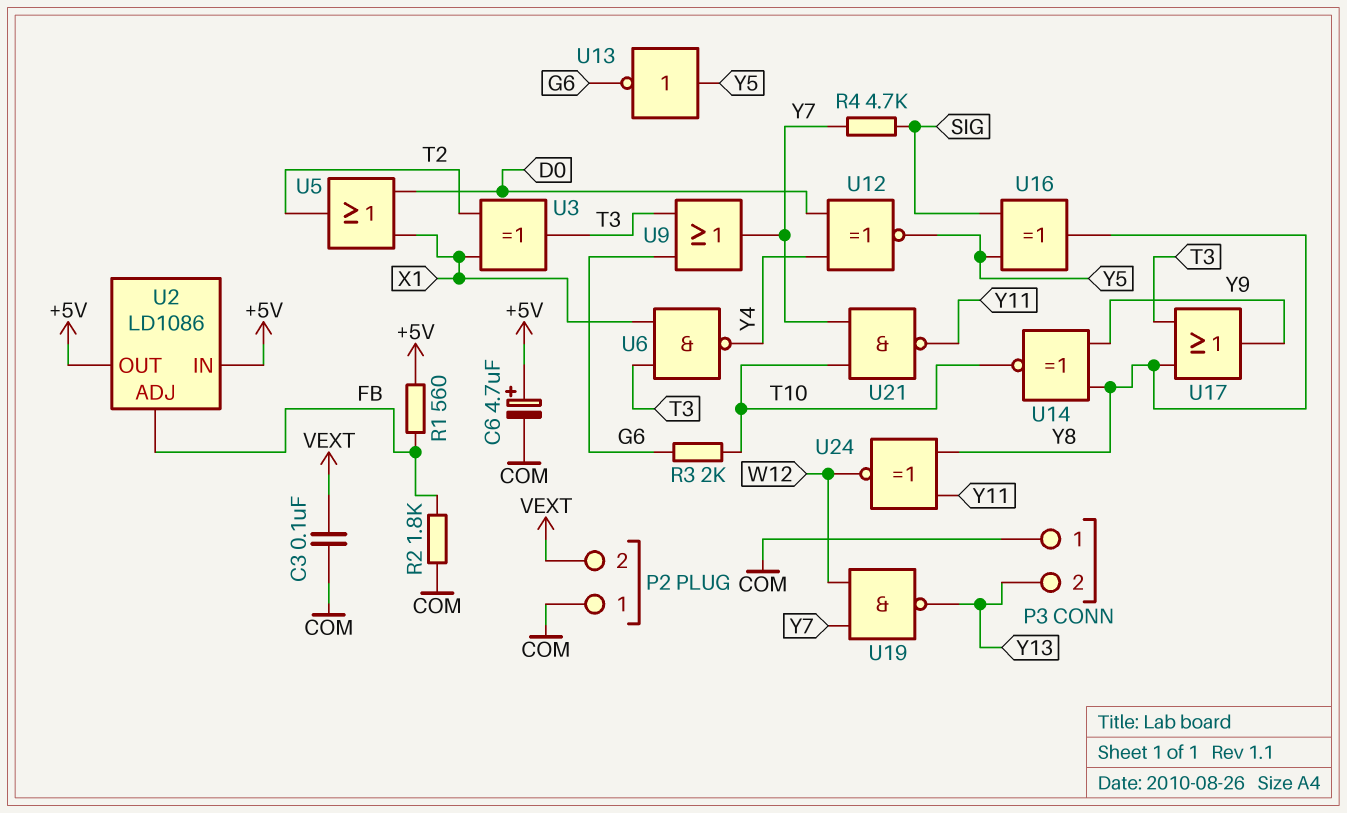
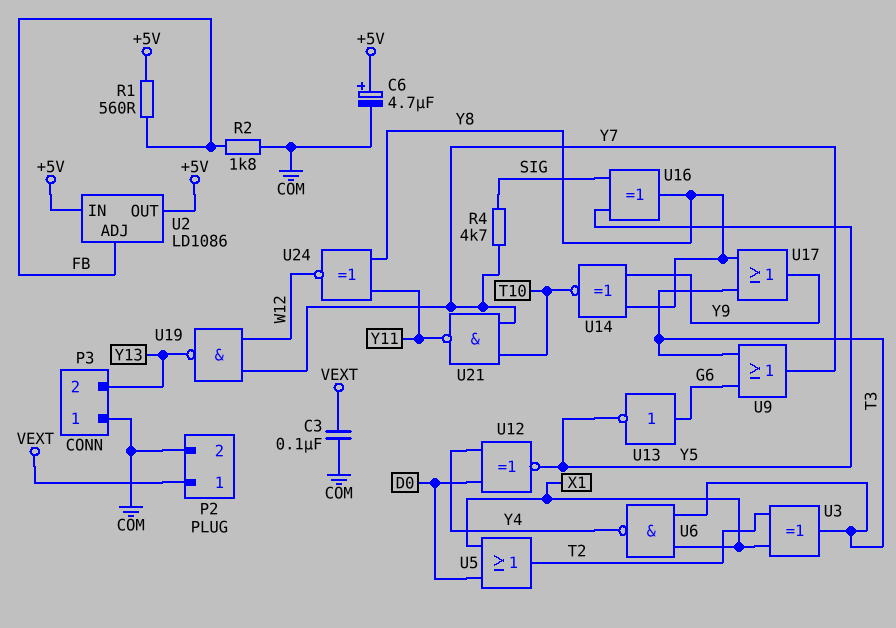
P2 pin 1: COM -> VEXT
P2 pin 2: VEXT -> COM
R3: 2k (G6, T10) -> none
U13: NOT (in Y5, out G6) -> NOT (in G6, out Y5)

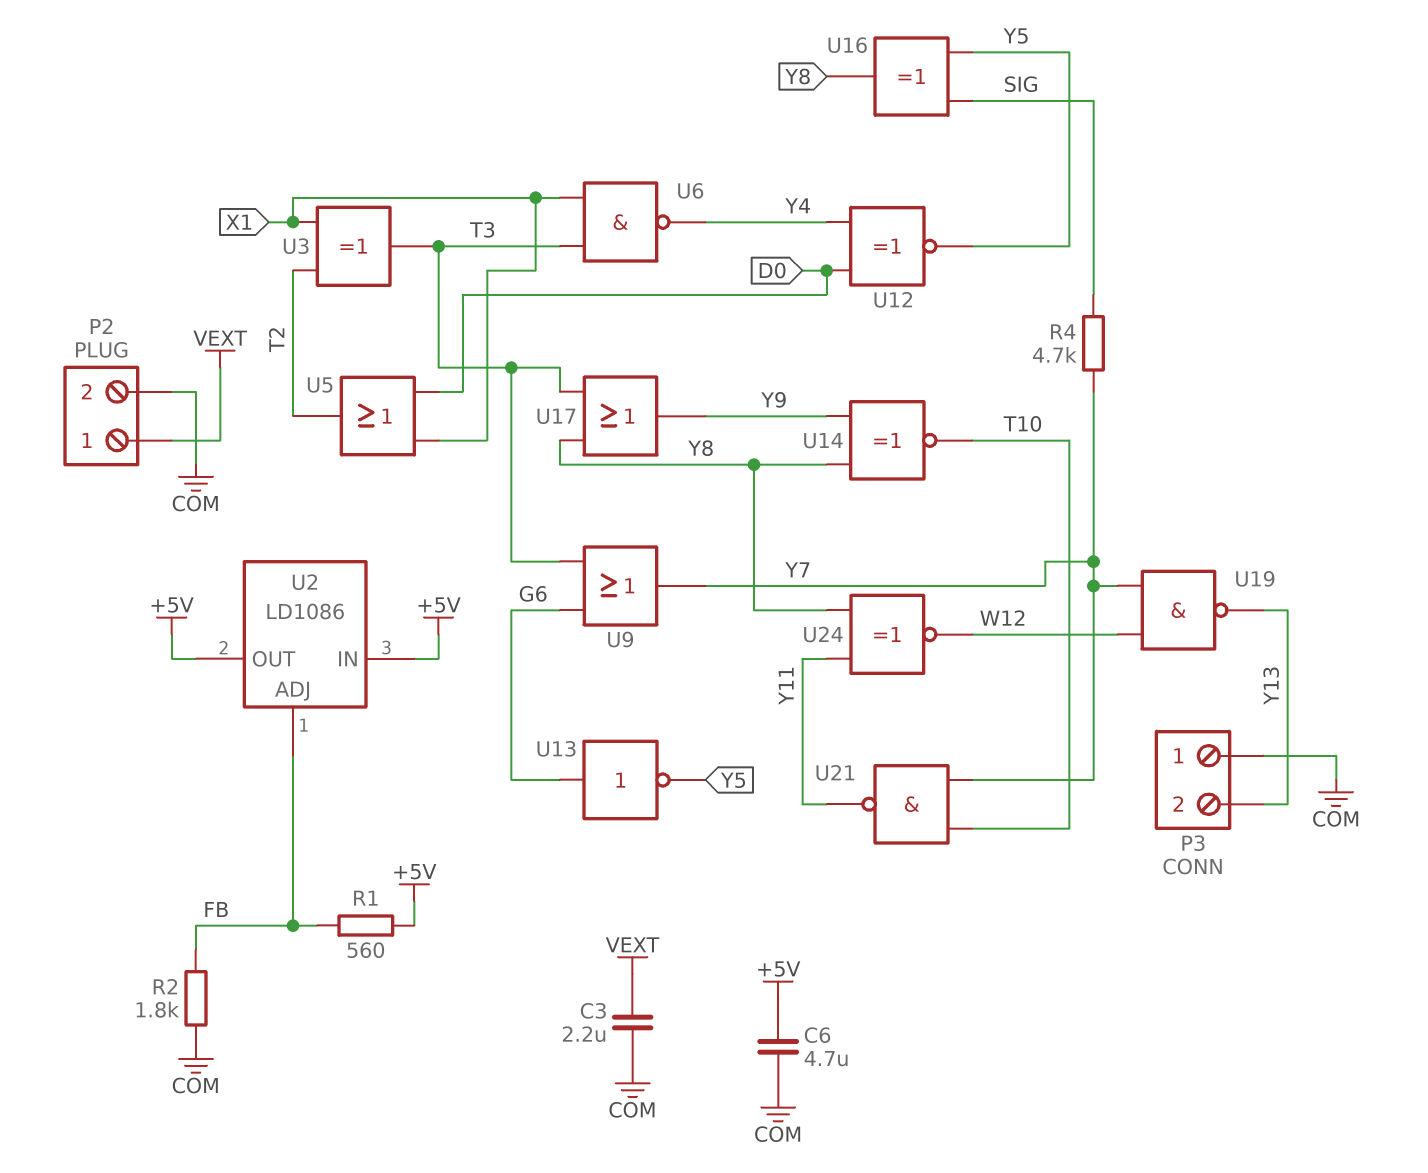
C3: 100nF (COM, VEXT) -> 2.2uF (COM, VEXT)
C6: 4.7uF (plus +5V, minus COM) -> 4.7uF (+5V, COM)

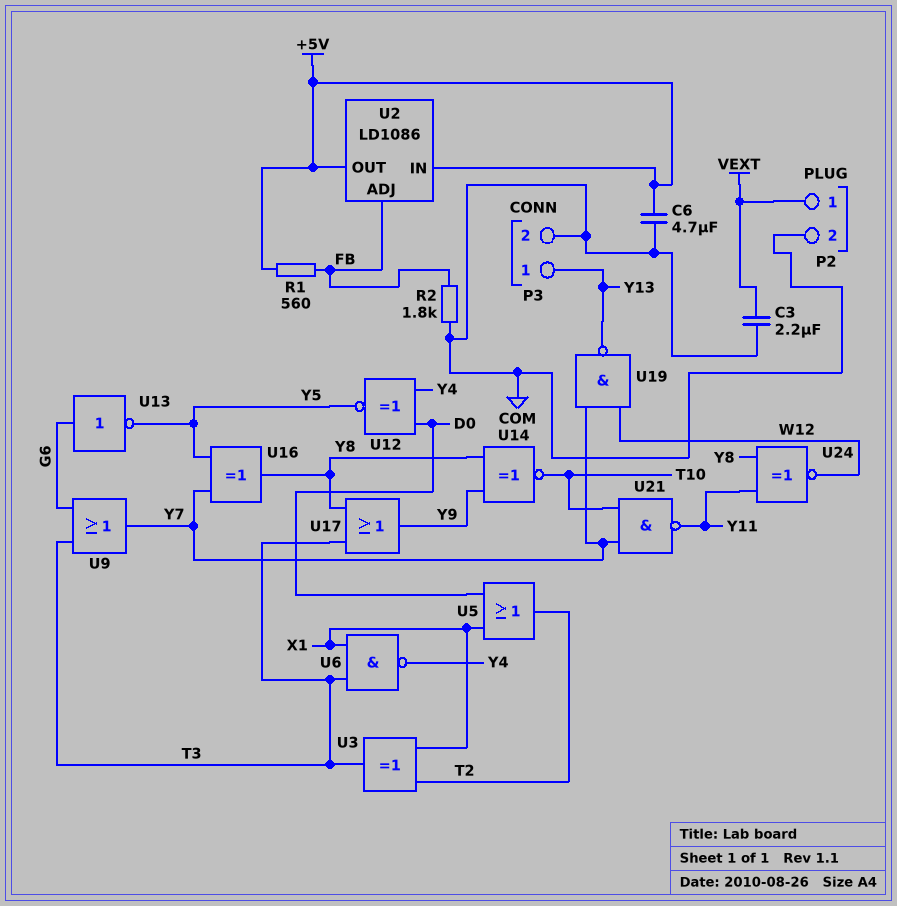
P3 pin 1: COM -> Y13
P3 pin 2: Y13 -> COM
R4: 4.7k (SIG, Y7) -> none
U16: XOR (in SIG, in Y5, out Y8) -> XOR (in Y5, in Y7, out Y8)

